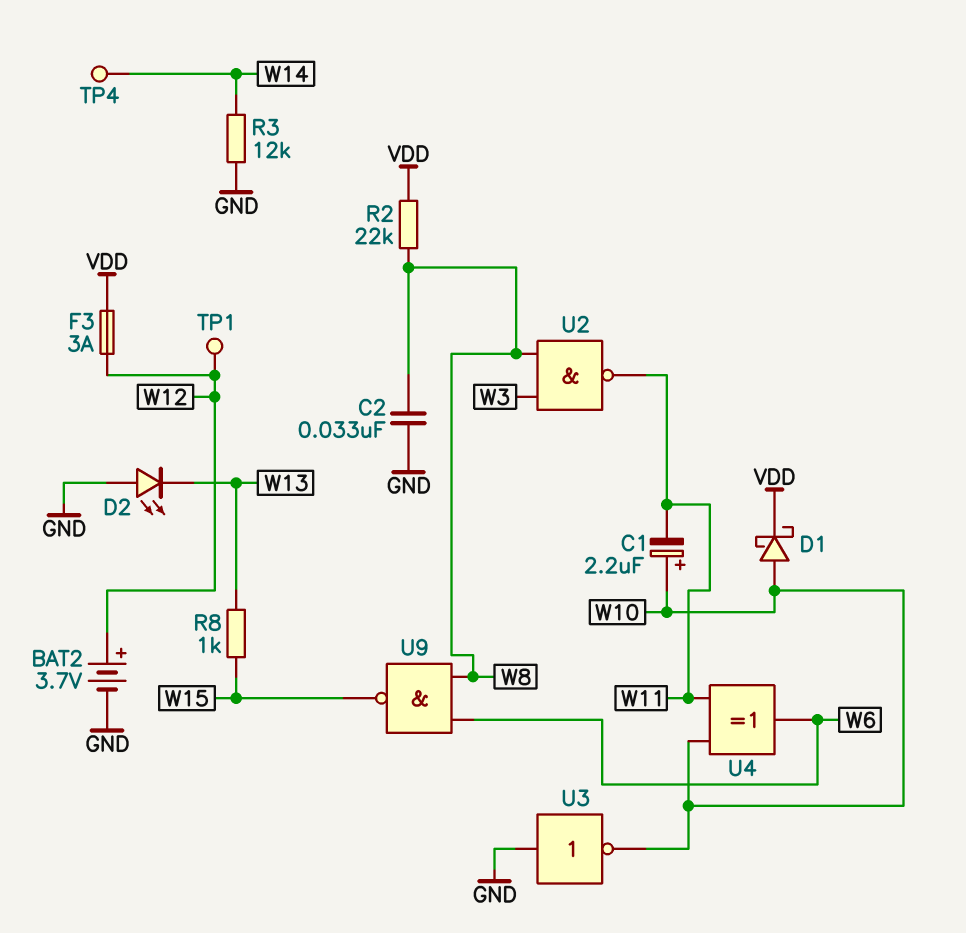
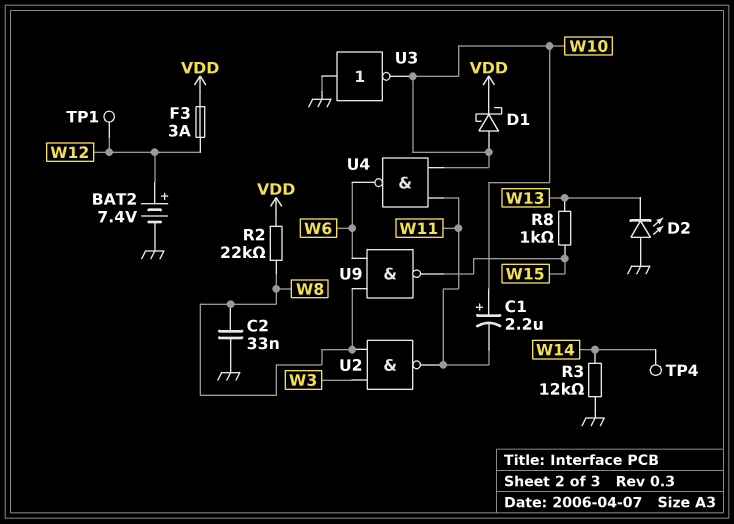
BAT2: 3.7V (plus W12, minus GND) -> 7.4V (plus W12, minus GND)
U4: XOR (in W10, in W11, out W6) -> NAND (in W10, in W11, out W6)

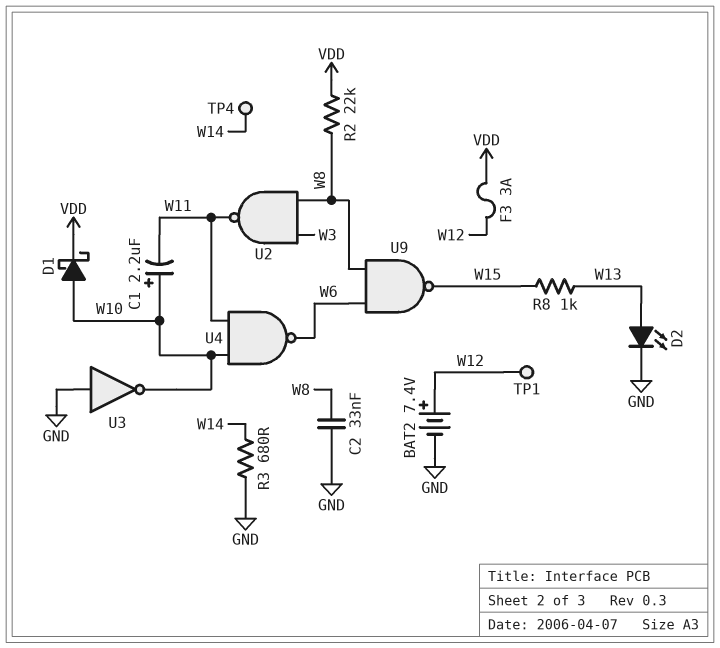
D2: LED (A GND, K W13) -> LED (A W13, K GND)
R3: 12k (GND, W14) -> 680 (GND, W14)

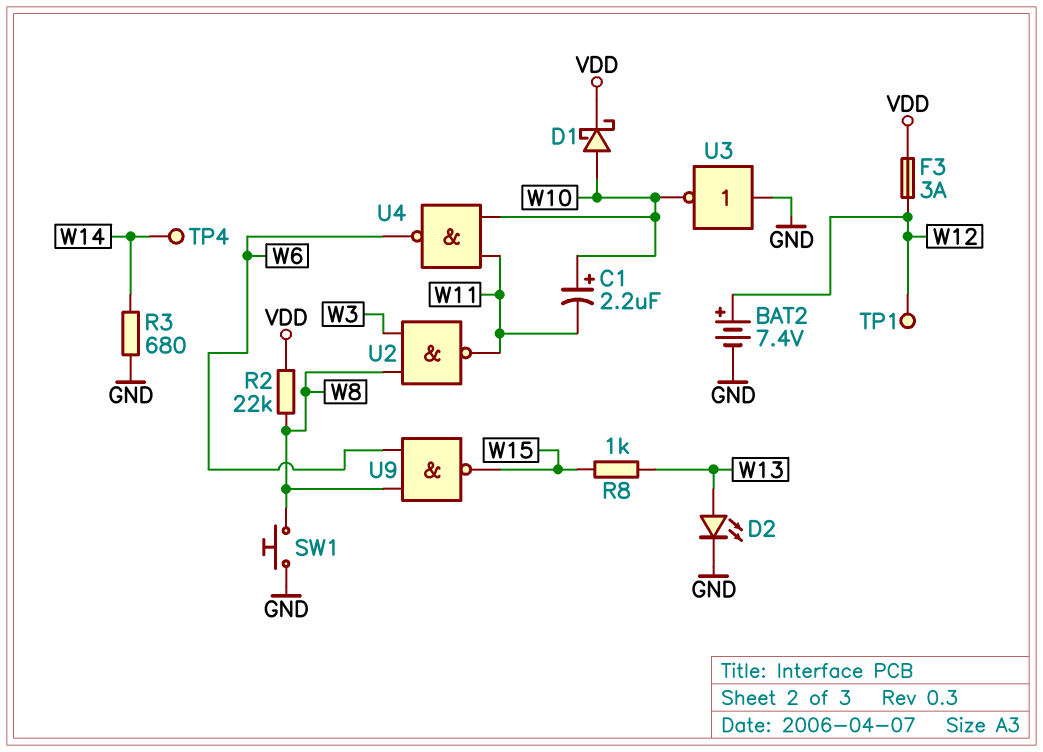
C2: 33nF (GND, W8) -> none
SW1: none -> button (GND, W8)

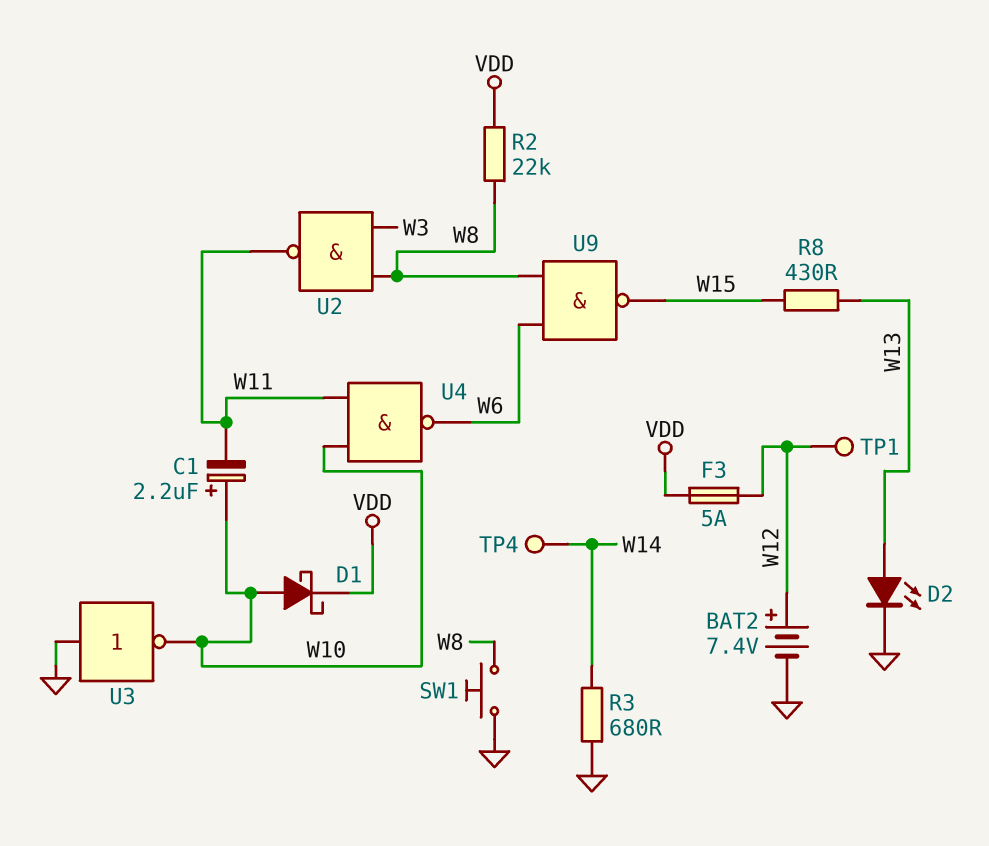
F3: 3A (VDD, W12) -> 5A (VDD, W12)
R8: 1k (W13, W15) -> 430 (W13, W15)

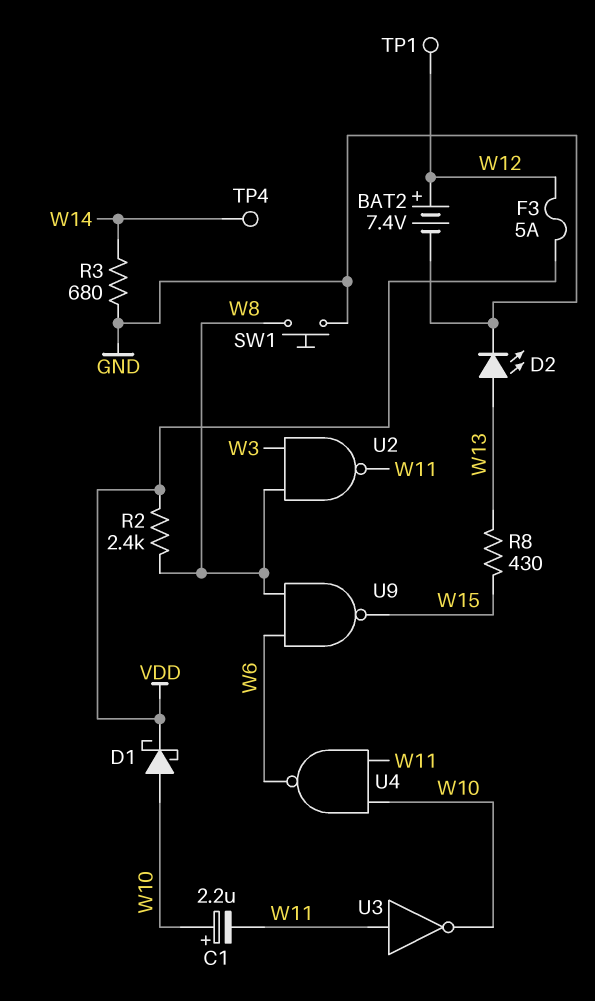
R2: 22k (VDD, W8) -> 2.4k (VDD, W8)
U3: NOT (in GND, out W10) -> NOT (in W11, out W10)

